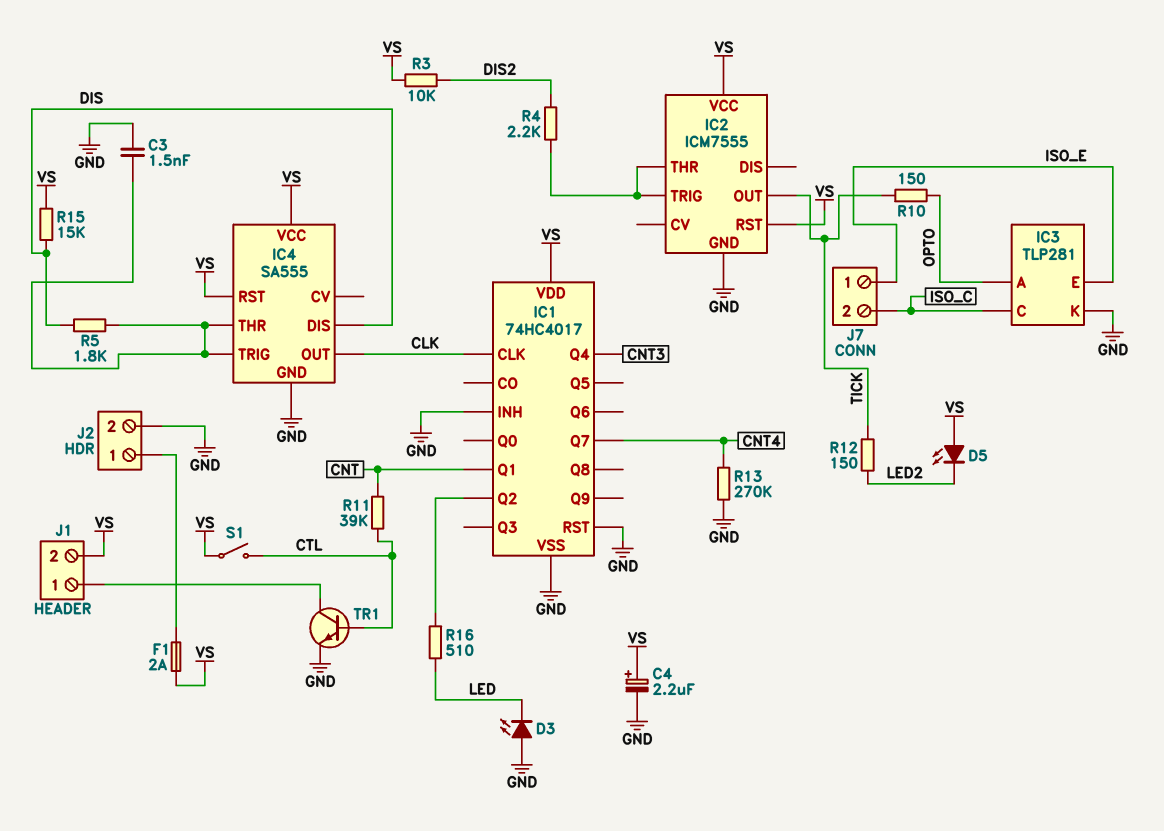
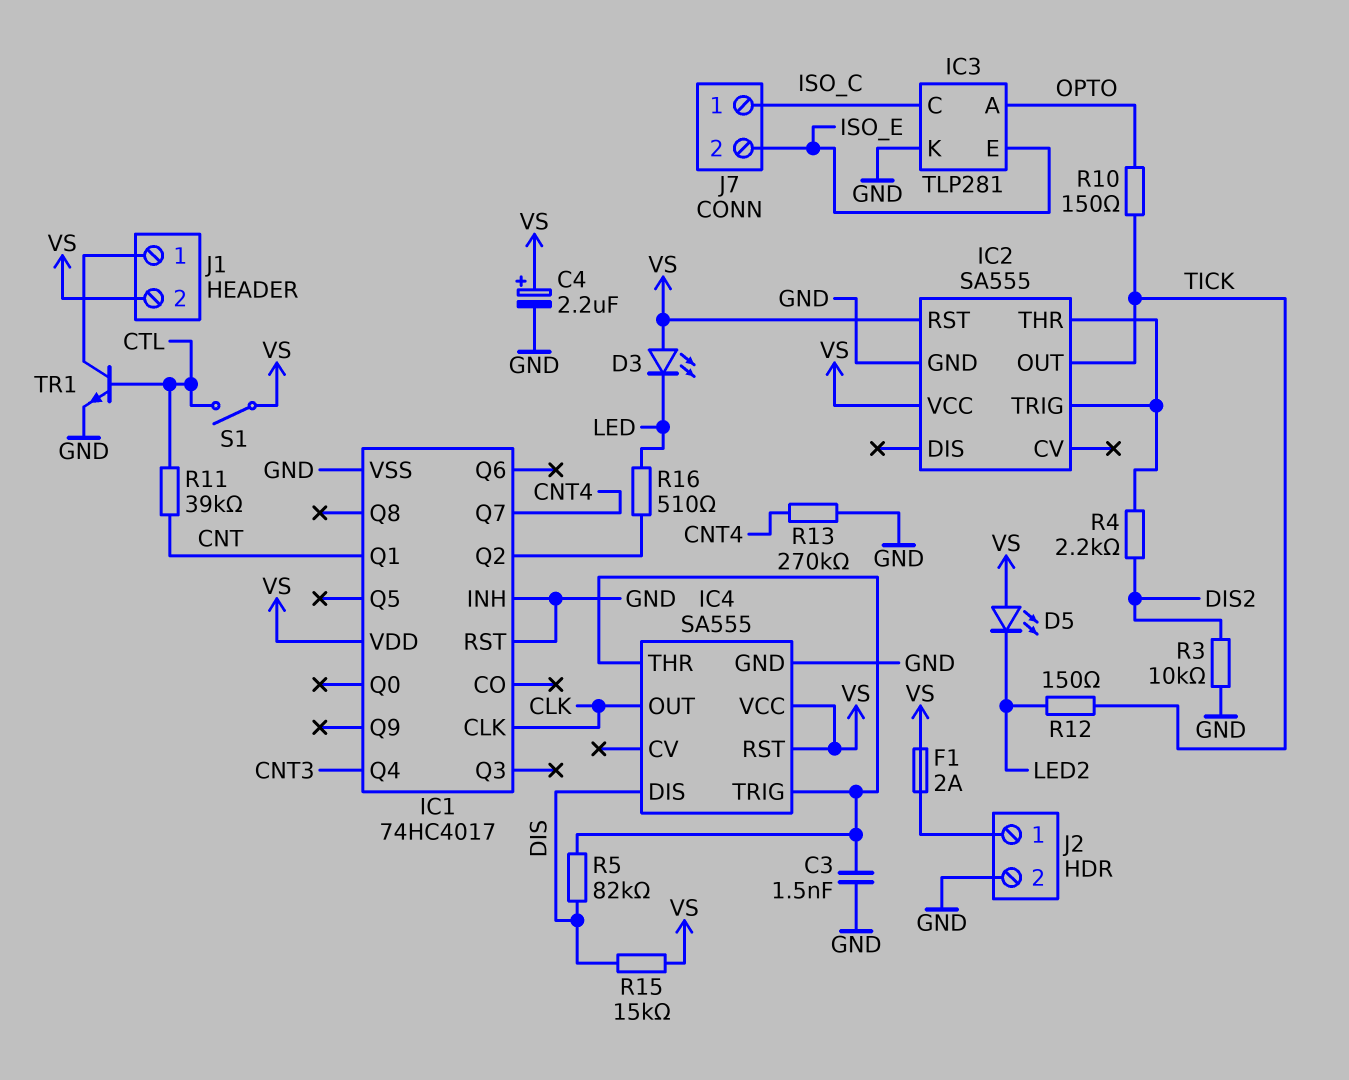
D3: LED (A GND, K LED) -> LED (A VS, K LED)
IC2: ICM7555 -> SA555
J7 pin 1: ISO_E -> ISO_C
J7 pin 2: ISO_C -> ISO_E
R3: 10k (DIS2, VS) -> 10k (DIS2, GND)
R5: 1.8k (DIS, IC4/THR) -> 82k (DIS, IC4/THR)

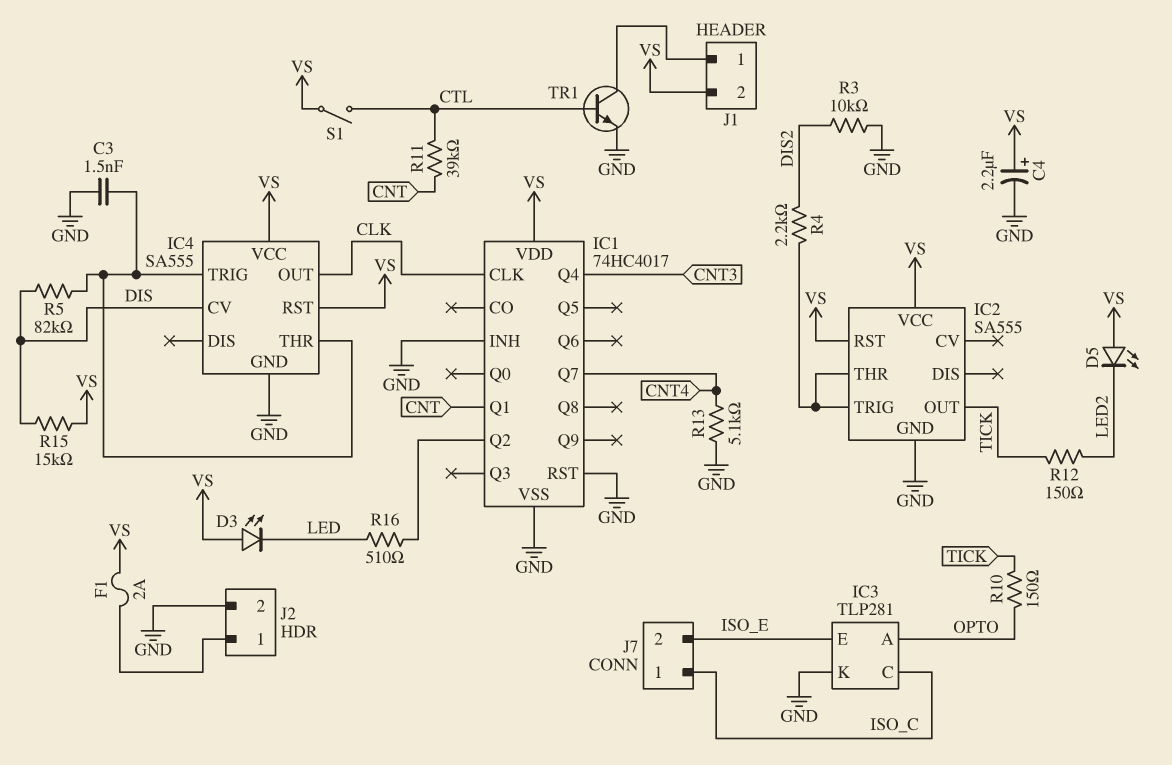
IC4 pin CV: none -> DIS
IC4 pin DIS: DIS -> none
R13: 270k (CNT4, GND) -> 5.1k (CNT4, GND)

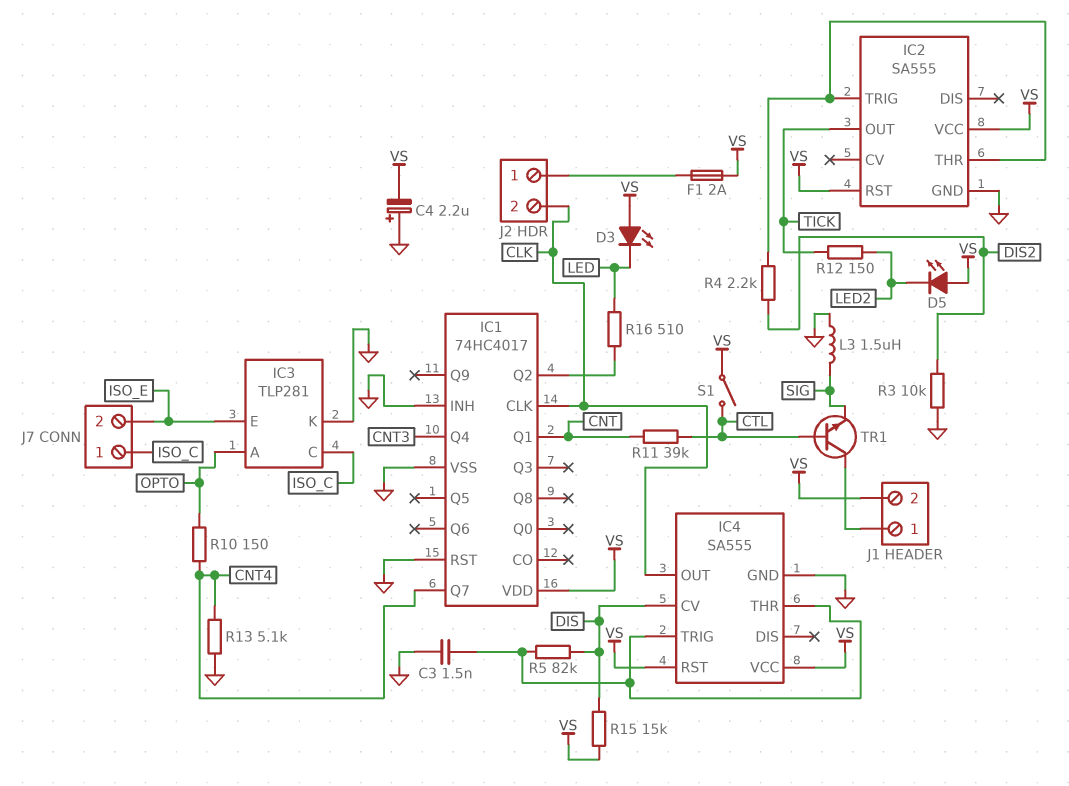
C4: 2.2uF (plus VS, minus GND) -> 2.2uF (plus GND, minus VS)
J2 pin 2: GND -> CLK
L3: none -> 1.5uH (GND, SIG)
R10: 150 (OPTO, TICK) -> 150 (CNT4, OPTO)
TR1: NPN (B CTL, C J1/1, E GND) -> NPN (B CTL, C J1/1, E SIG)

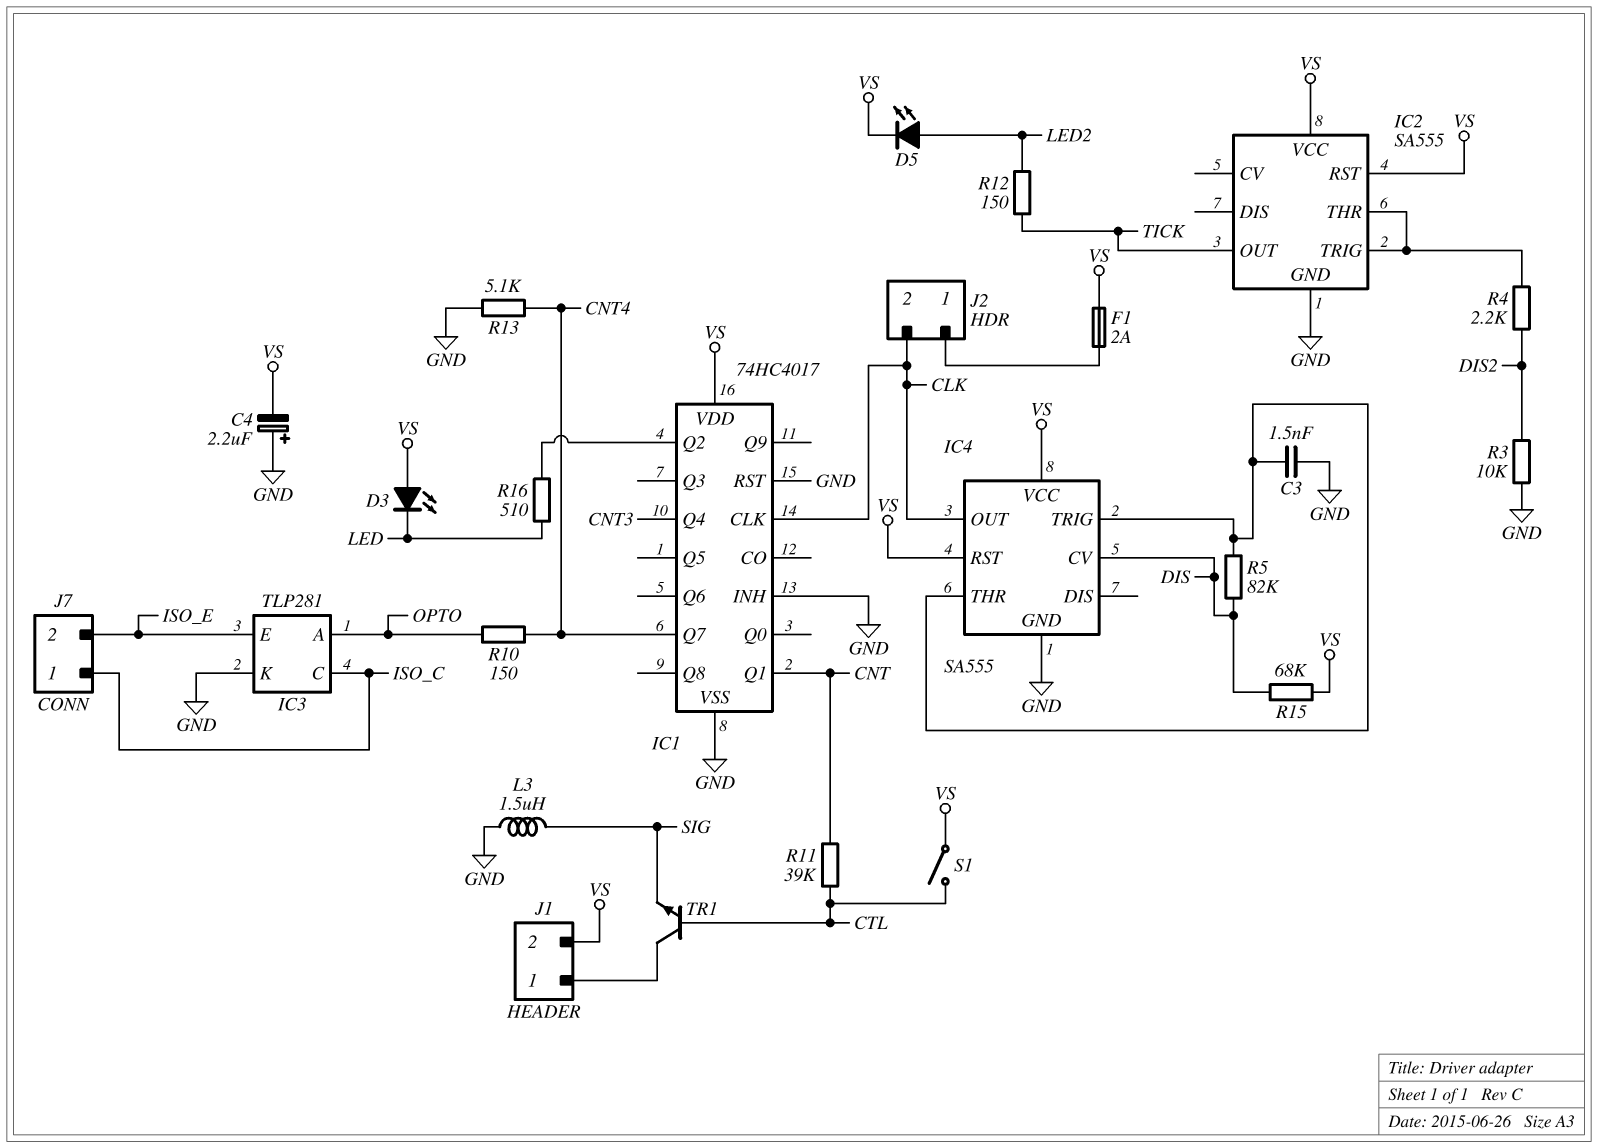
D5: LED (A VS, K LED2) -> LED (A LED2, K VS)
R15: 15k (DIS, VS) -> 68k (DIS, VS)

